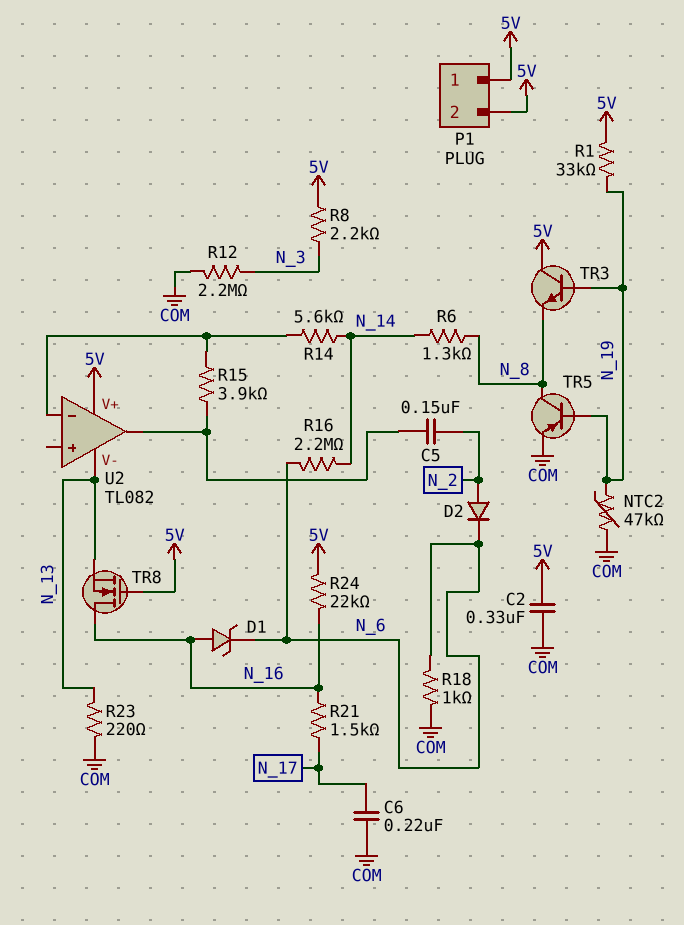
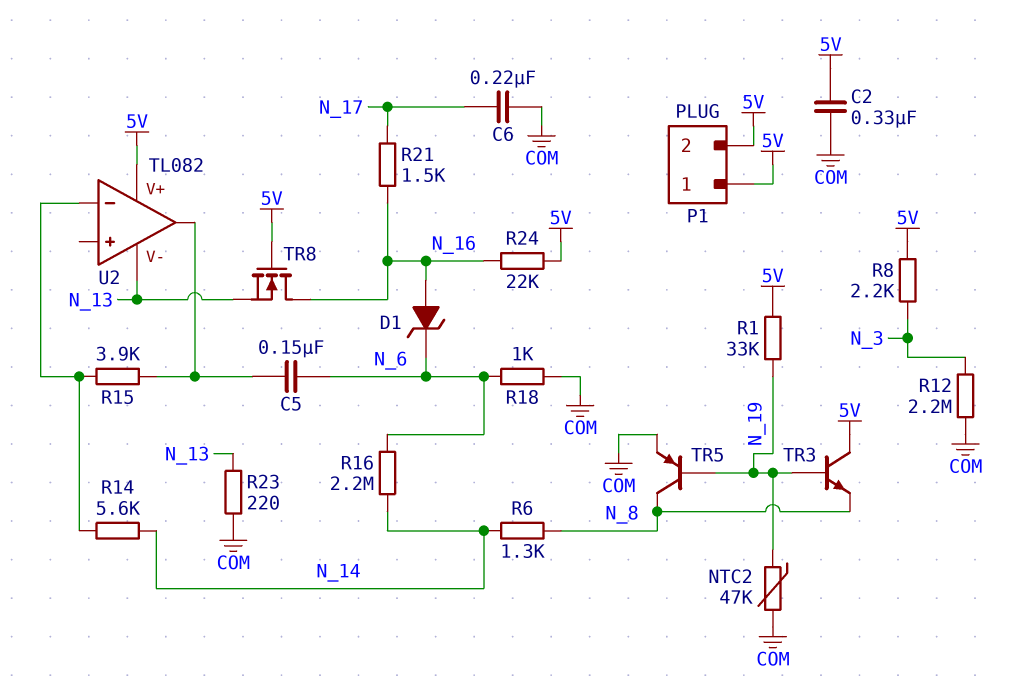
C5: 150nF (N_2, U2/out) -> 150nF (N_6, U2/out)
D2: diode (A N_2, K N_6) -> none

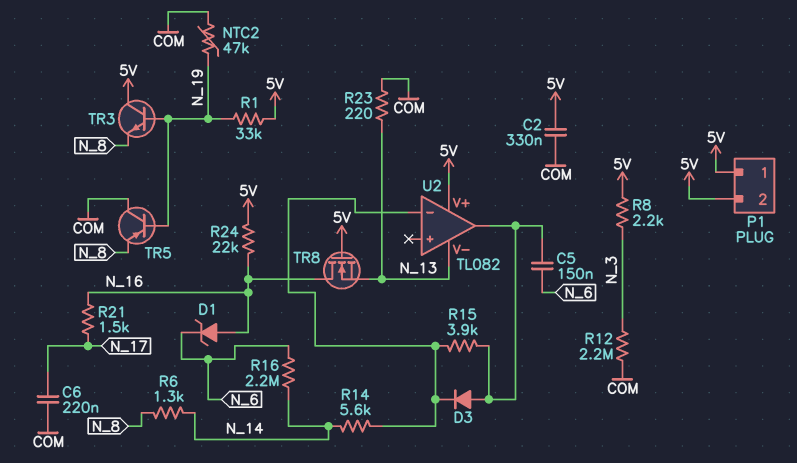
D3: none -> diode (A U2/out, K U2/in-)
R18: 1k (COM, N_6) -> none
TR5: PNP (B N_19, C N_8, E COM) -> PNP (B N_19, C COM, E N_8)

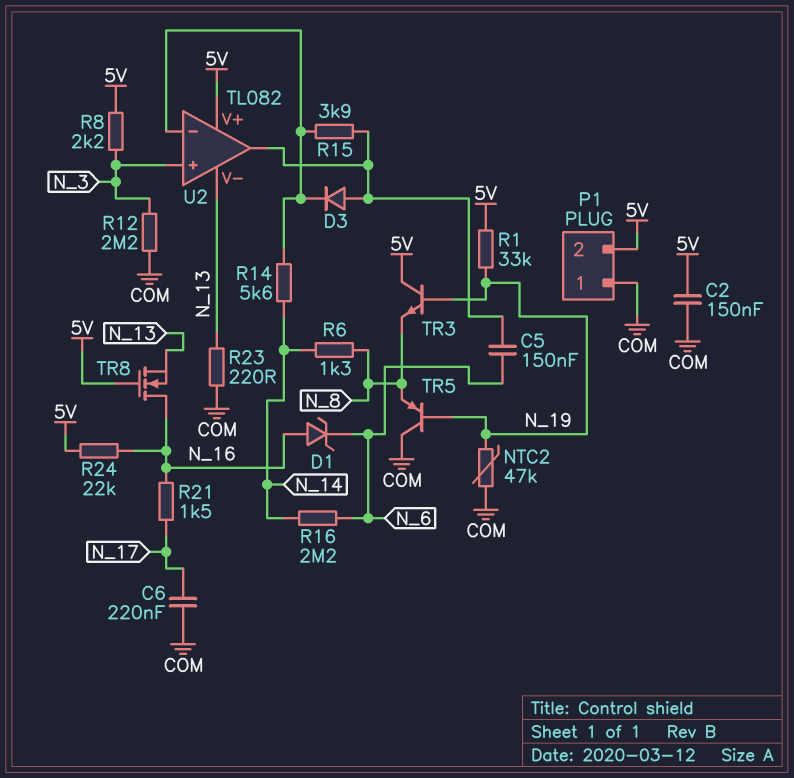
C2: 330nF (5V, COM) -> 150nF (5V, COM)
P1 pin 1: 5V -> COM
U2 pin in+: none -> N_3

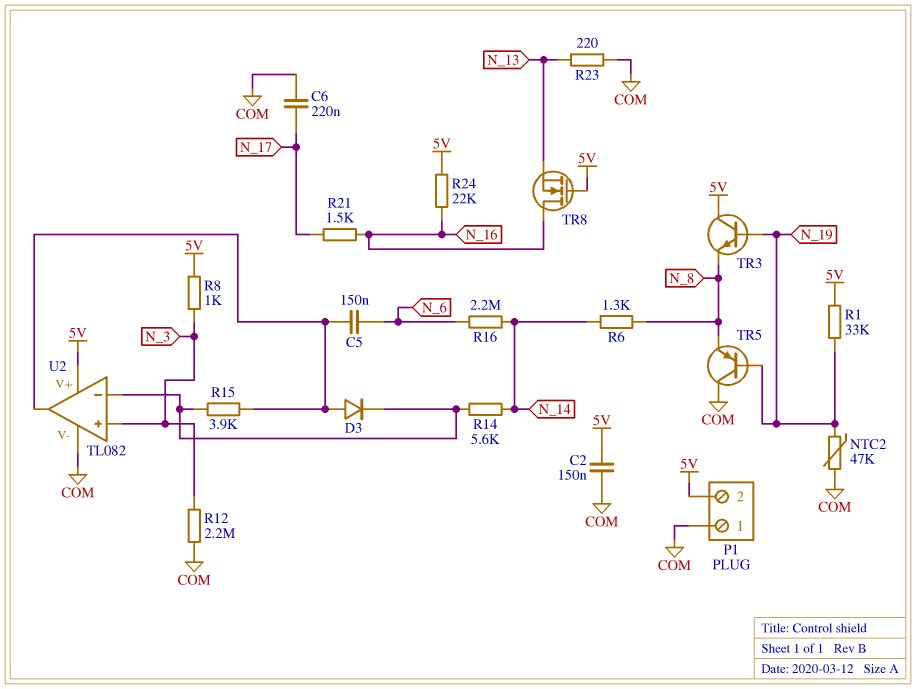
D1: zener (A N_16, K N_6) -> none
R8: 2.2k (5V, N_3) -> 1k (5V, N_3)
U2 pin V-: N_13 -> COM

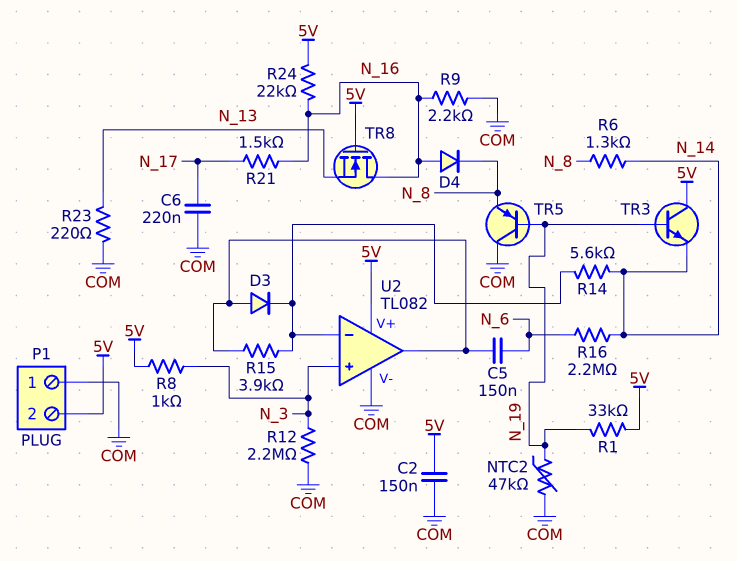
D4: none -> diode (A N_16, K N_8)
R9: none -> 2.2k (COM, N_16)
TR3: NPN (B N_19, C 5V, E N_8) -> NPN (B N_19, C 5V, E N_14)

